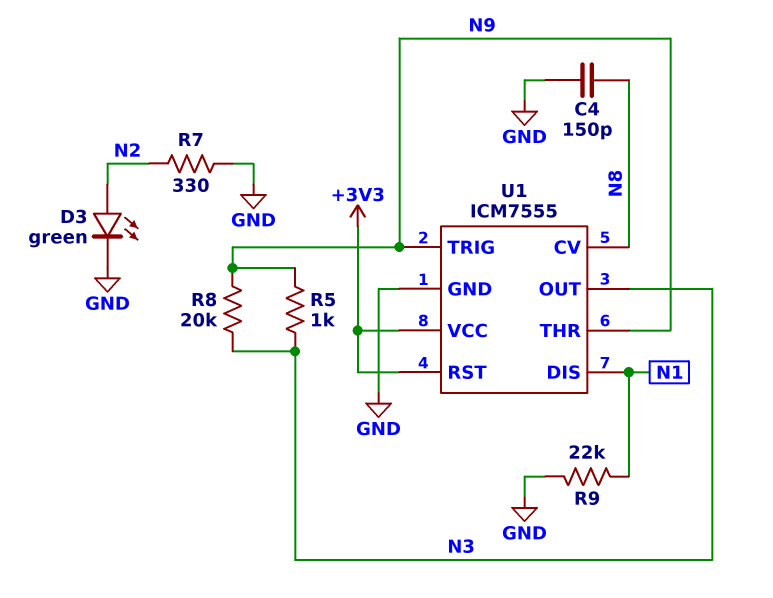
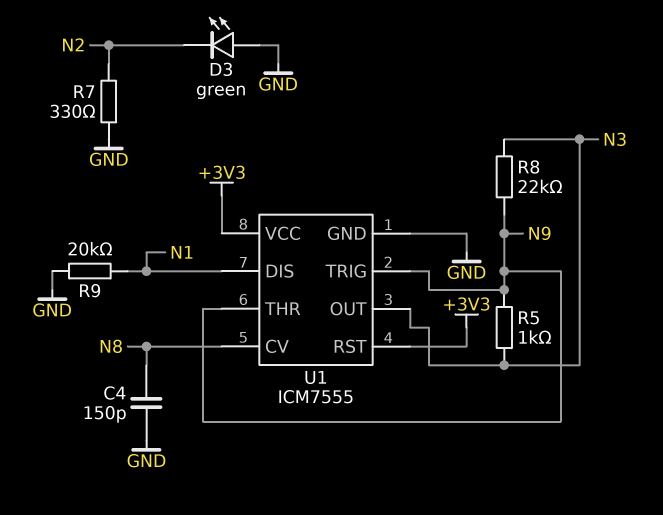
D3: LED green (A N2, K GND) -> LED green (A GND, K N2)
R8: 20k (N3, N9) -> 22k (N3, N9)
R9: 22k (GND, N1) -> 20k (GND, N1)

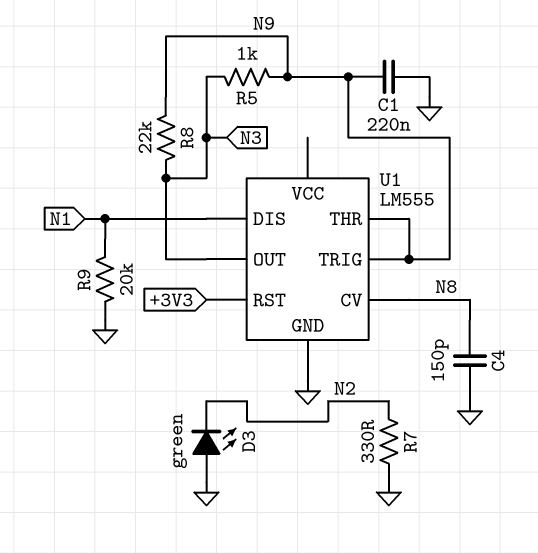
C1: none -> 220nF (GND, N9)
U1: ICM7555 -> LM555
U1 pin VCC: +3V3 -> none

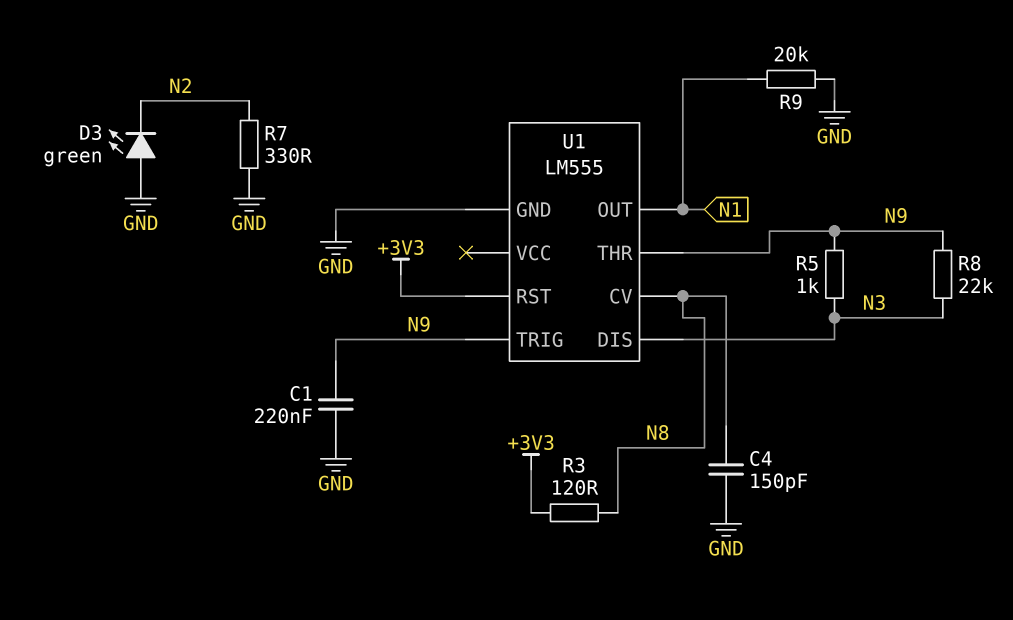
R3: none -> 120 (+3V3, N8)
U1 pin DIS: N1 -> N3
U1 pin OUT: N3 -> N1

